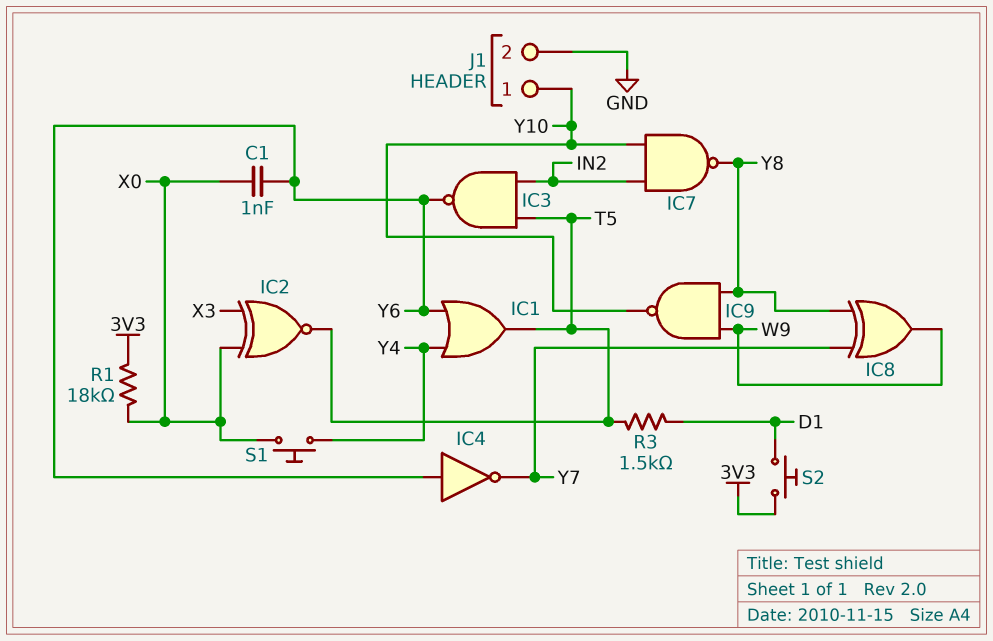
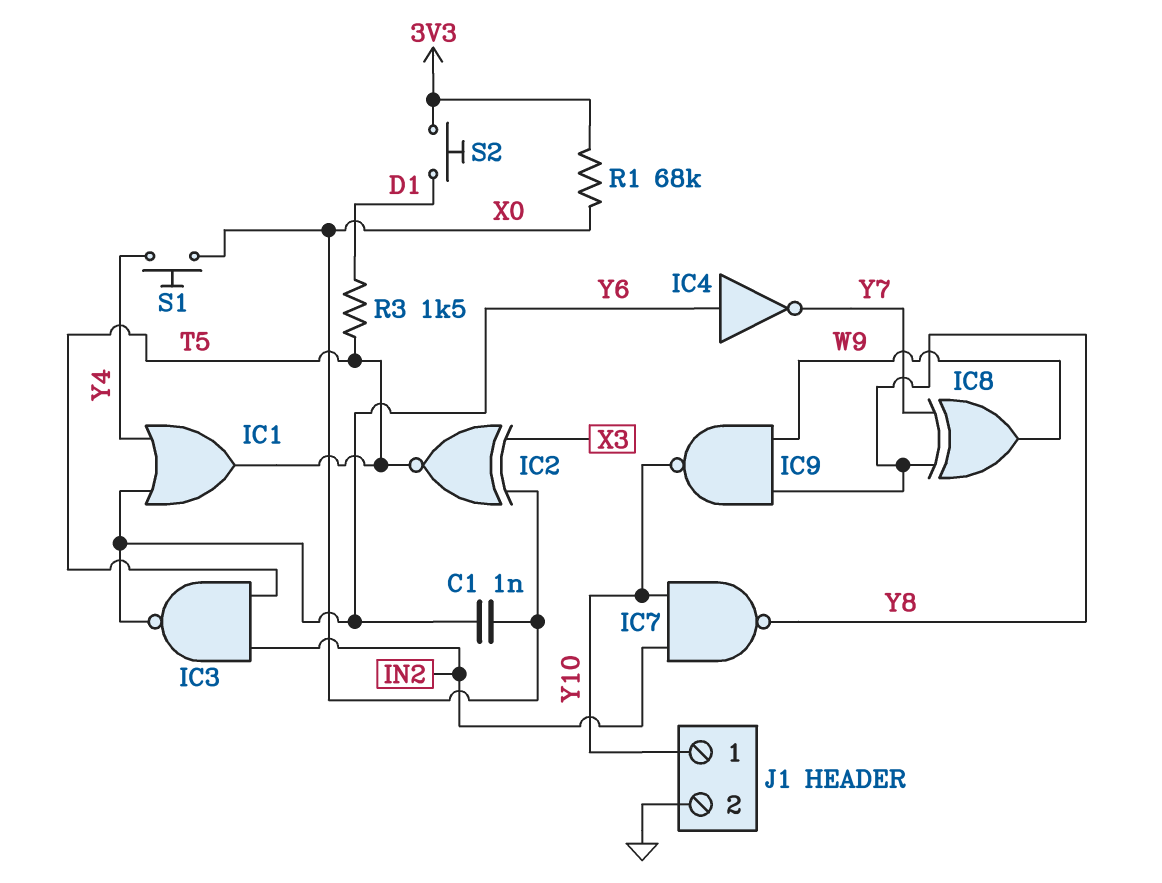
R1: 18k (3V3, X0) -> 68k (3V3, X0)

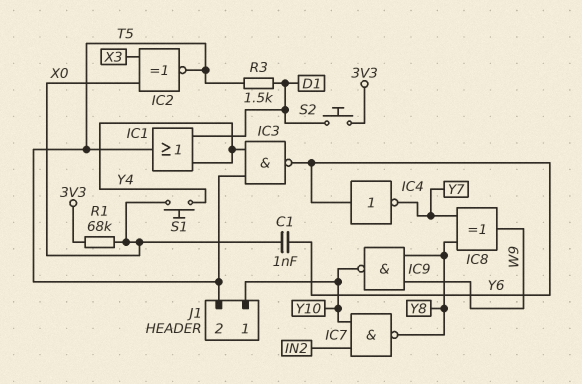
IC1: OR (in Y4, in Y6, out T5) -> OR (in D1, in Y4, out T5)
IC3: NAND (in IN2, in T5, out Y6) -> NAND (in T5, in Y4, out Y6)
J1 pin 2: GND -> T5

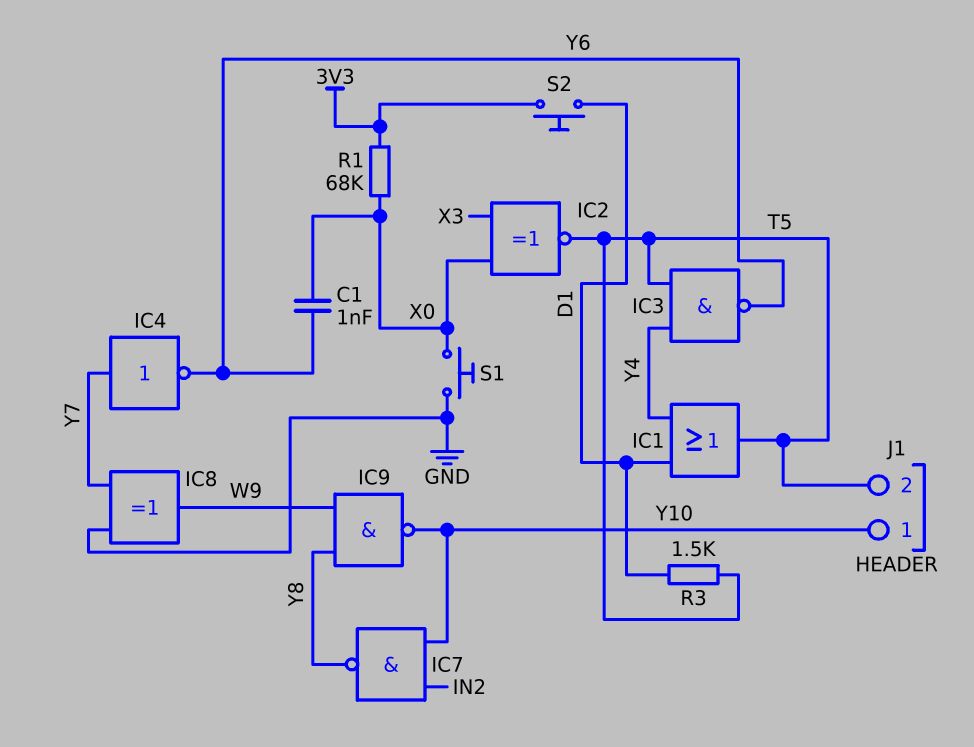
IC4: NOT (in Y6, out Y7) -> NOT (in Y7, out Y6)
IC8: XOR (in Y7, in Y8, out W9) -> XOR (in GND, in Y7, out W9)
S1: button (X0, Y4) -> button (GND, X0)

